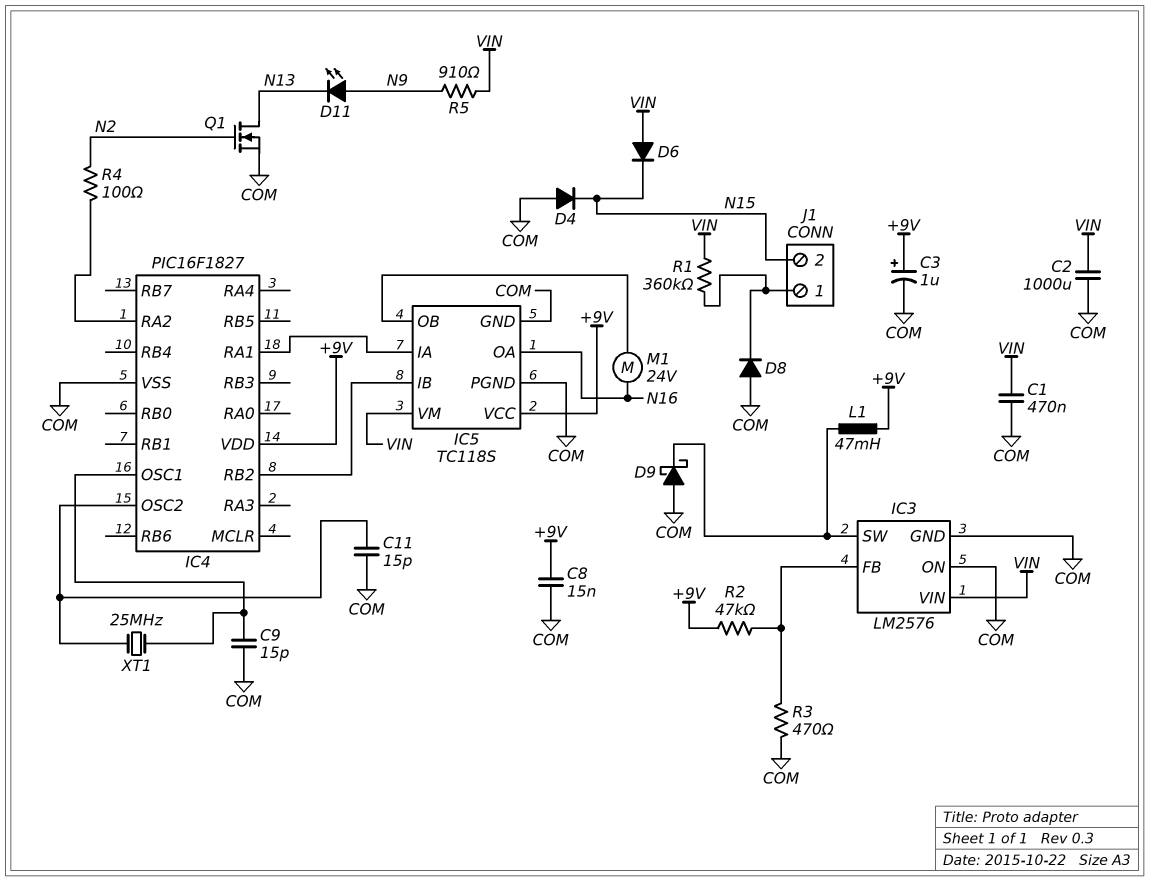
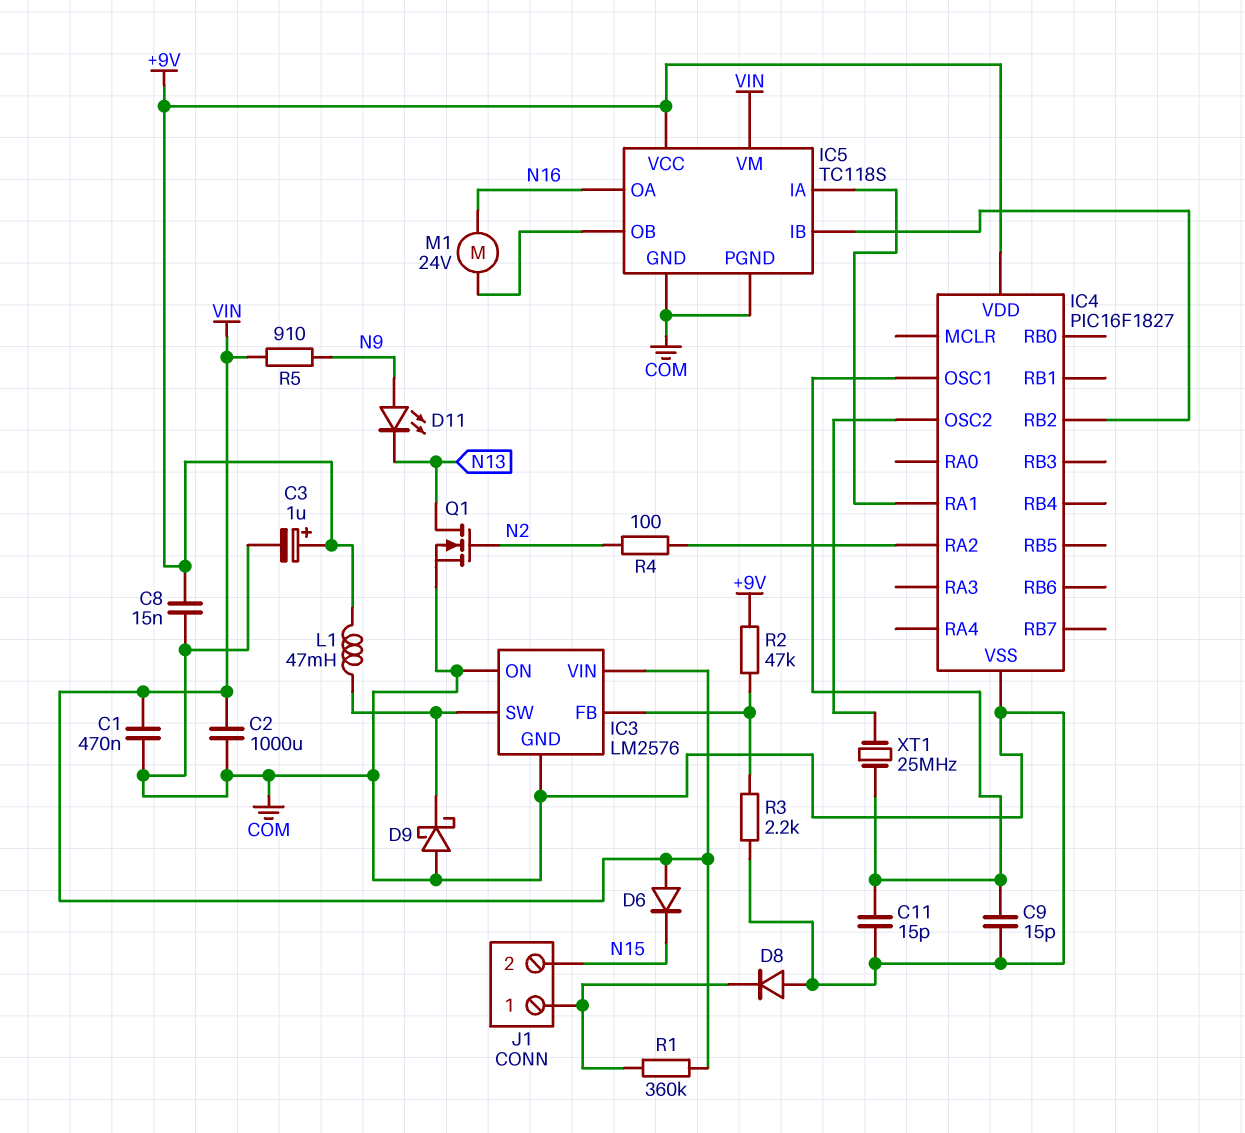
C11: 15pF (COM, IC4/OSC2) -> 15pF (COM, IC4/OSC1)
D4: diode (A COM, K N15) -> none
R3: 470 (COM, IC3/FB) -> 2.2k (COM, IC3/FB)

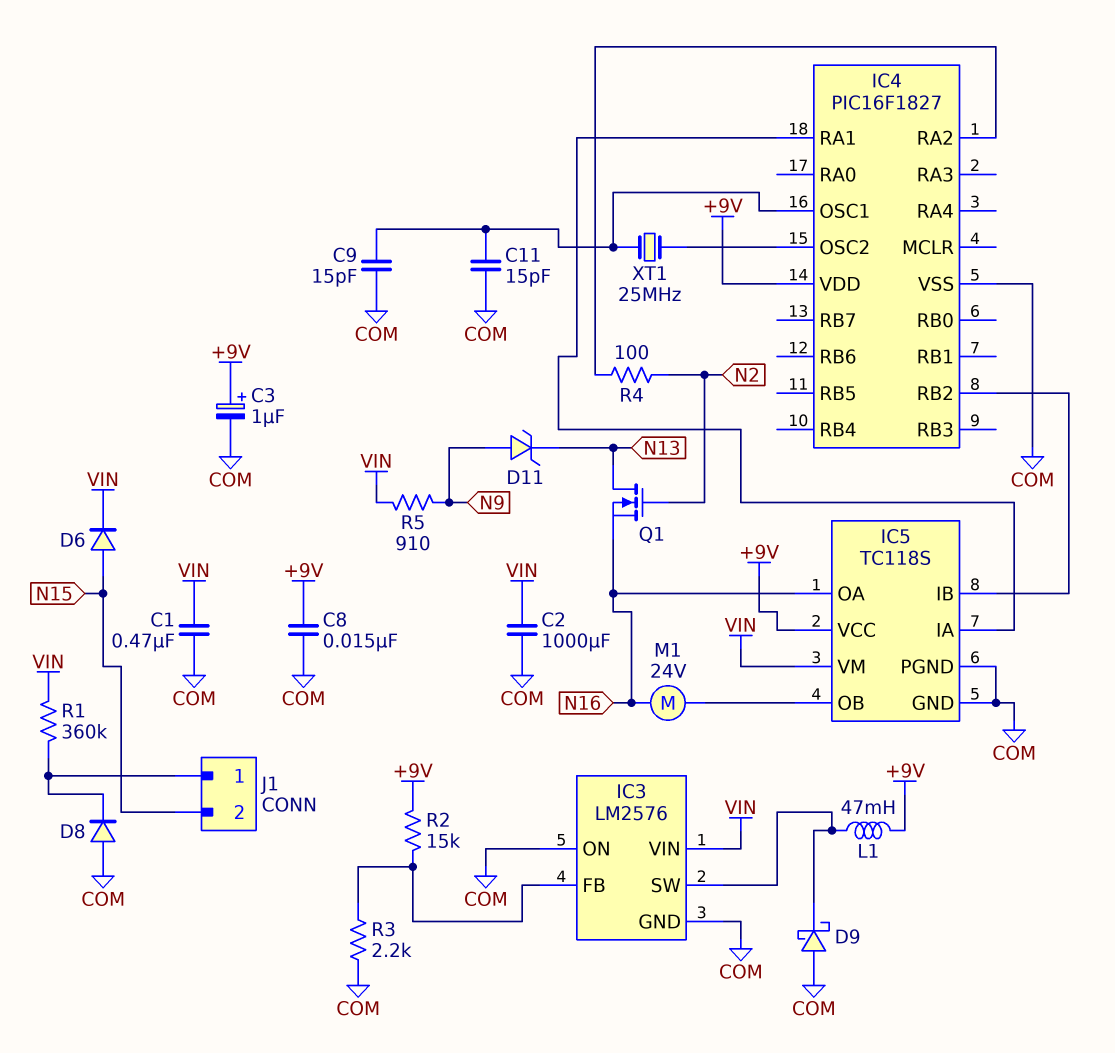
D6: diode (A VIN, K N15) -> diode (A N15, K VIN)
D11: LED (A N9, K N13) -> zener (A N9, K N13)
Q1: NMOS (G N2, D N13, S COM) -> NMOS (G N2, D N13, S N16)
R2: 47k (+9V, IC3/FB) -> 15k (+9V, IC3/FB)

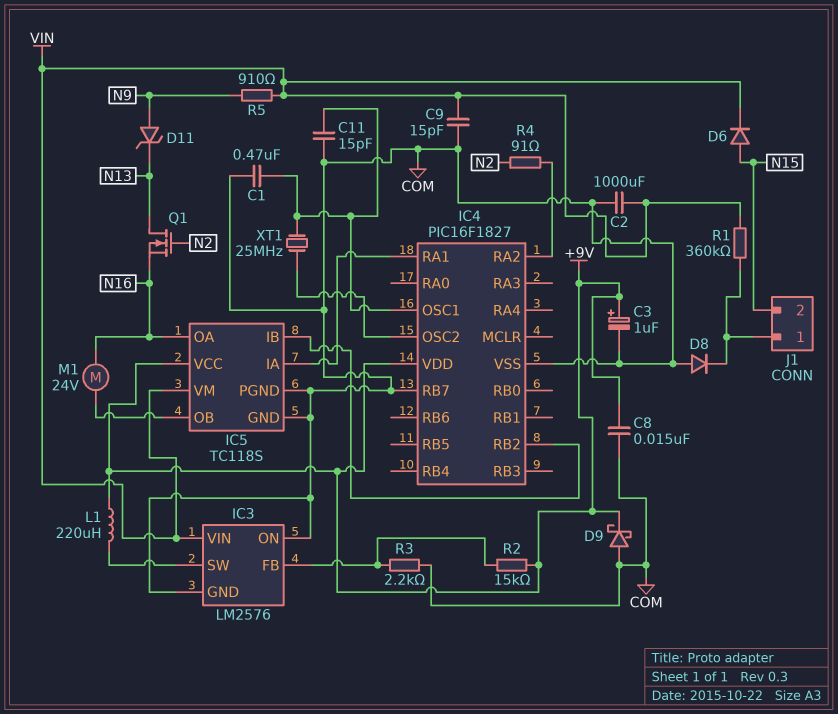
C1: 470nF (COM, VIN) -> 470nF (COM, IC4/OSC1)
C9: 15pF (COM, IC4/OSC1) -> 15pF (COM, VIN)
D9: schottky (A COM, K IC3/SW) -> schottky (A COM, K +9V)
IC4 pin RB7: none -> COM
L1: 47mH (+9V, IC3/SW) -> 220uH (+9V, IC3/SW)
R4: 100 (IC4/RA2, N2) -> 91 (IC4/RA2, N2)

